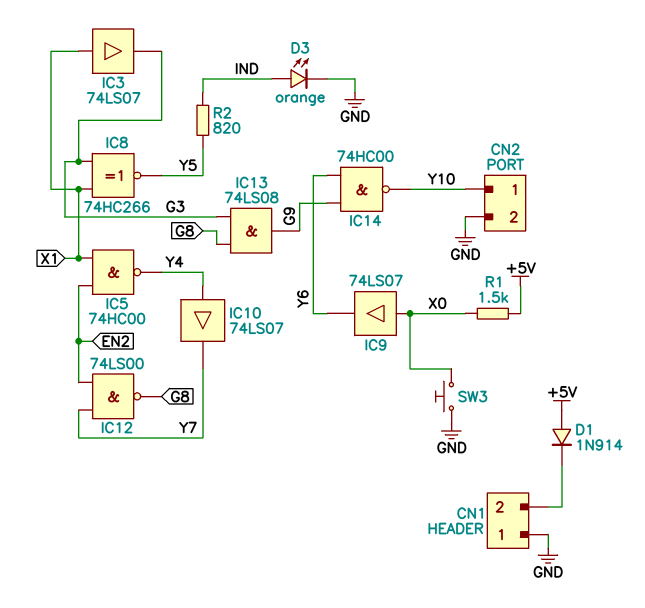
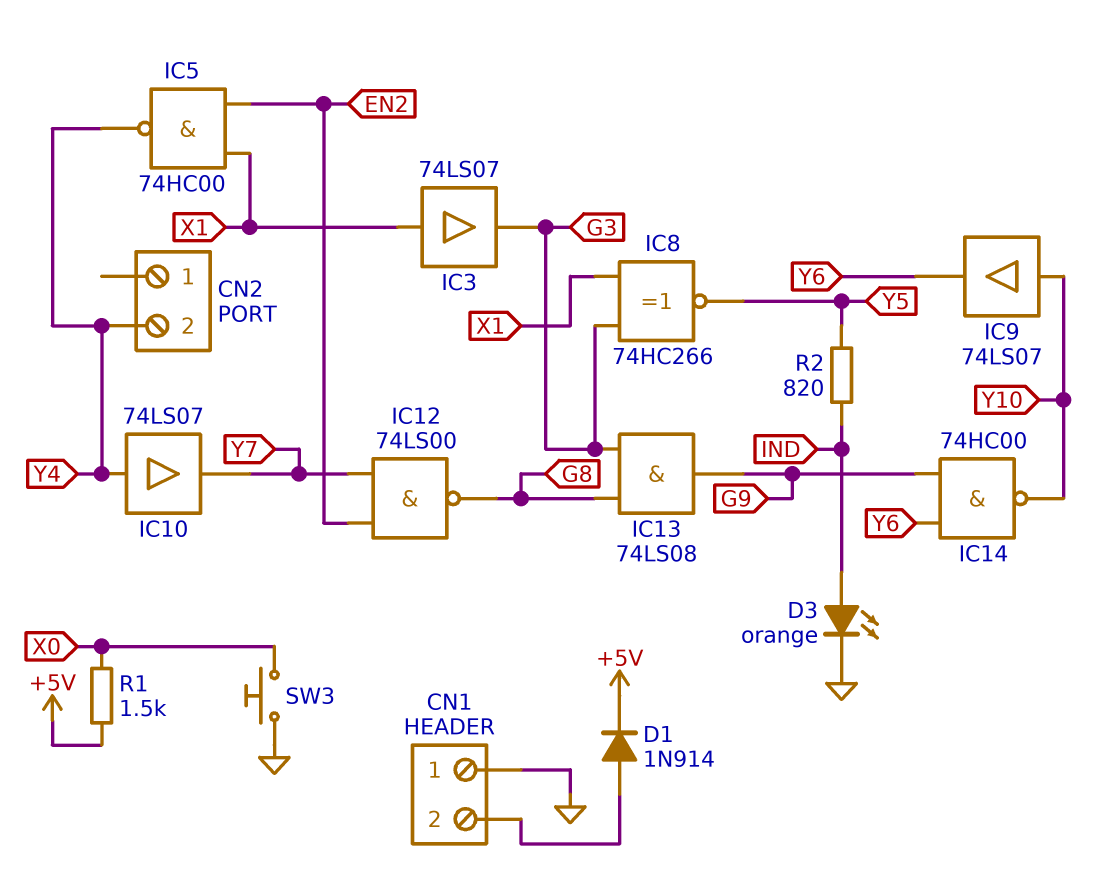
CN2 pin 1: Y10 -> none
CN2 pin 2: GND -> Y4
D1: diode 1N914 (A +5V, K CN1/2) -> diode 1N914 (A CN1/2, K +5V)
IC9: buffer 74LS07 (in X0, out Y6) -> buffer 74LS07 (in Y10, out Y6)

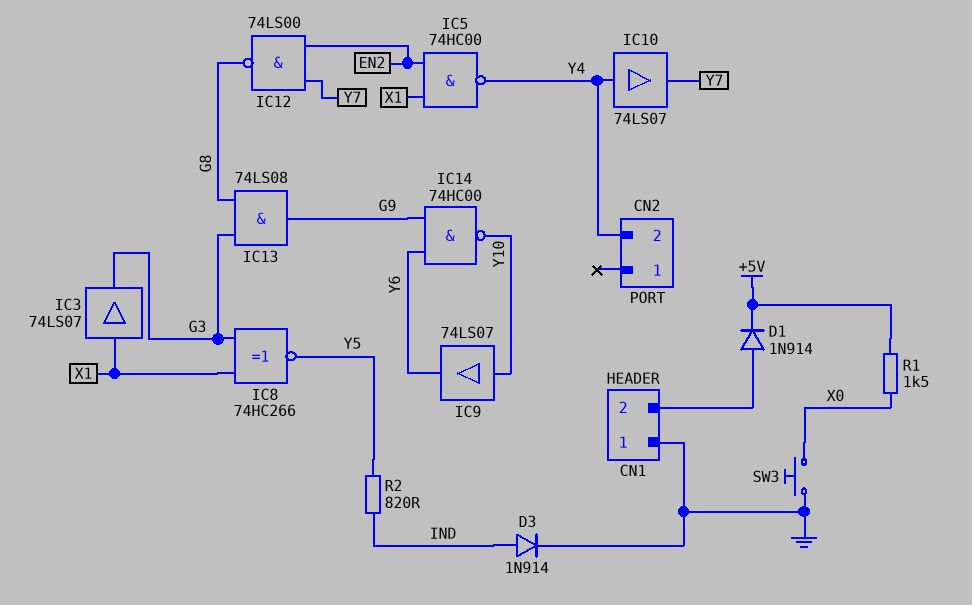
D3: LED orange (A IND, K GND) -> diode 1N914 (A IND, K GND)

